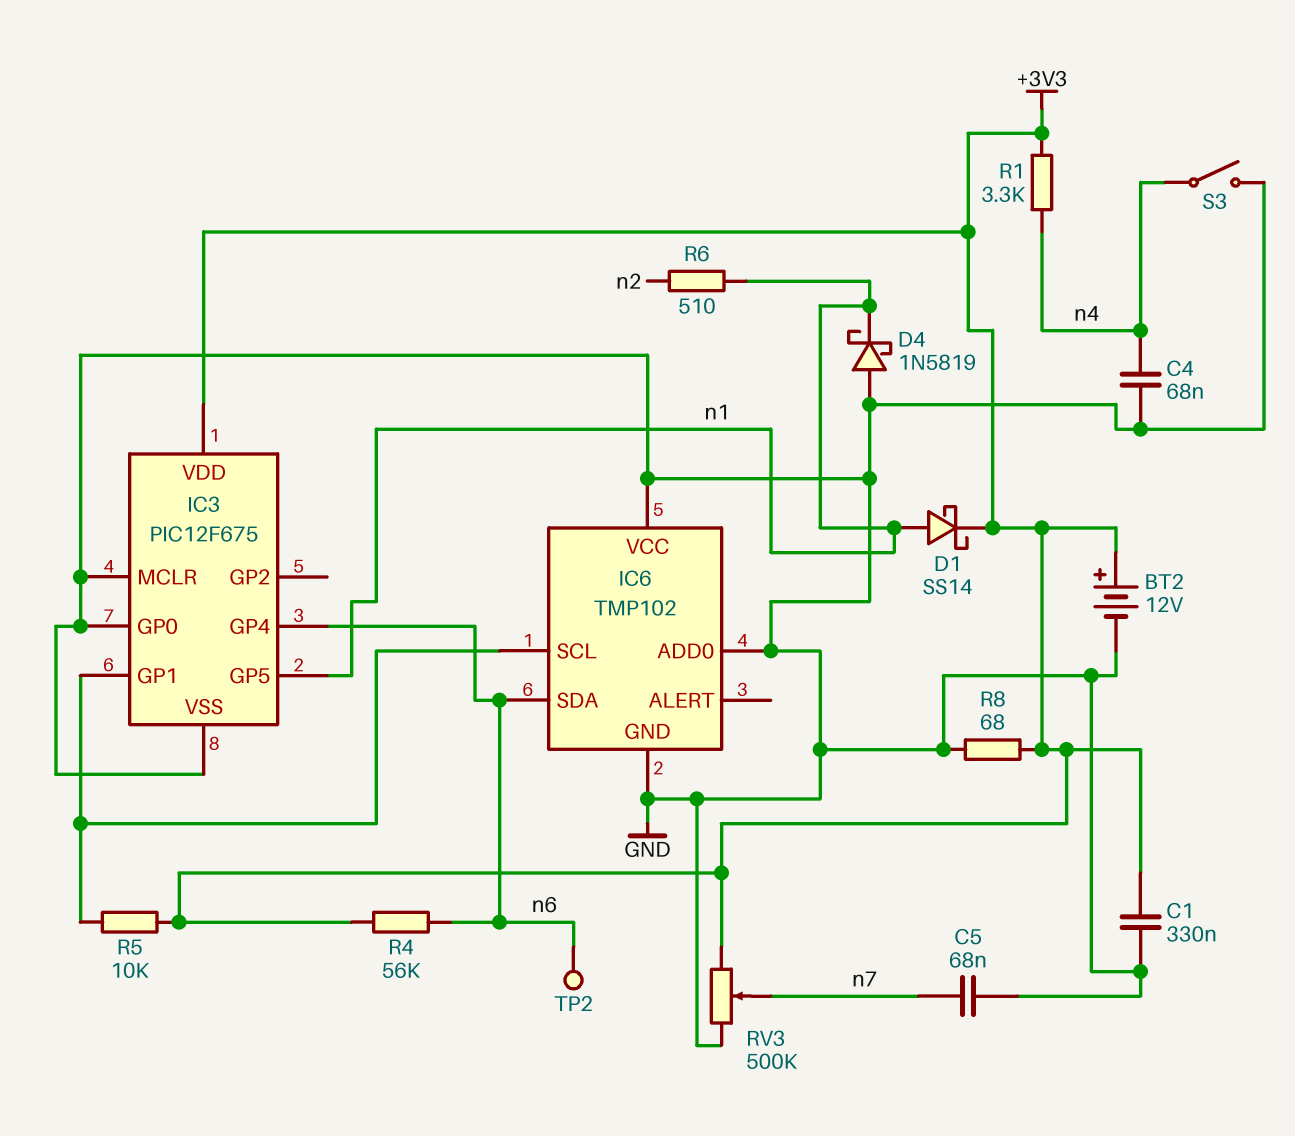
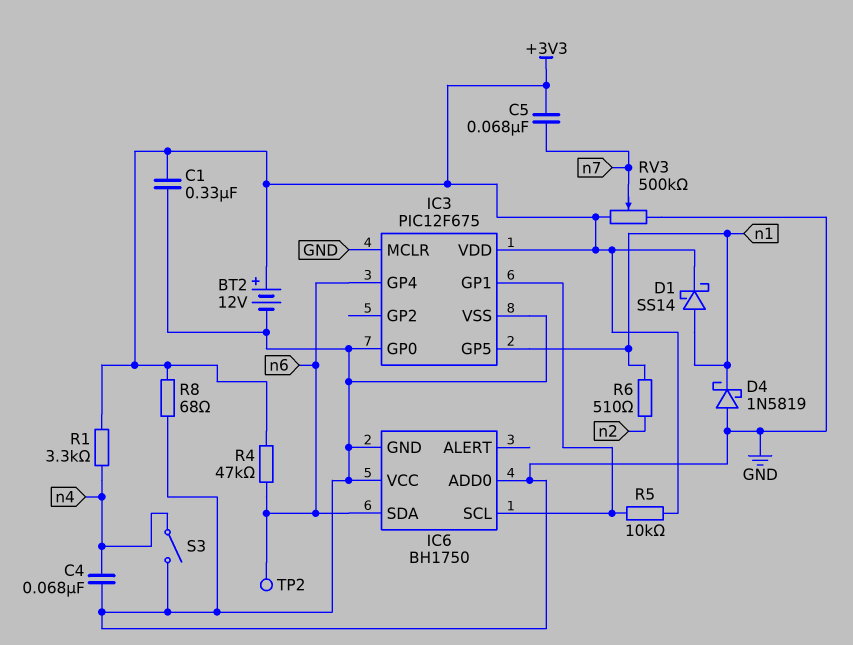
C5: 68nF (GND, n7) -> 68nF (+3V3, n7)
IC6: TMP102 -> BH1750
R4: 56k (+3V3, n6) -> 47k (+3V3, n6)

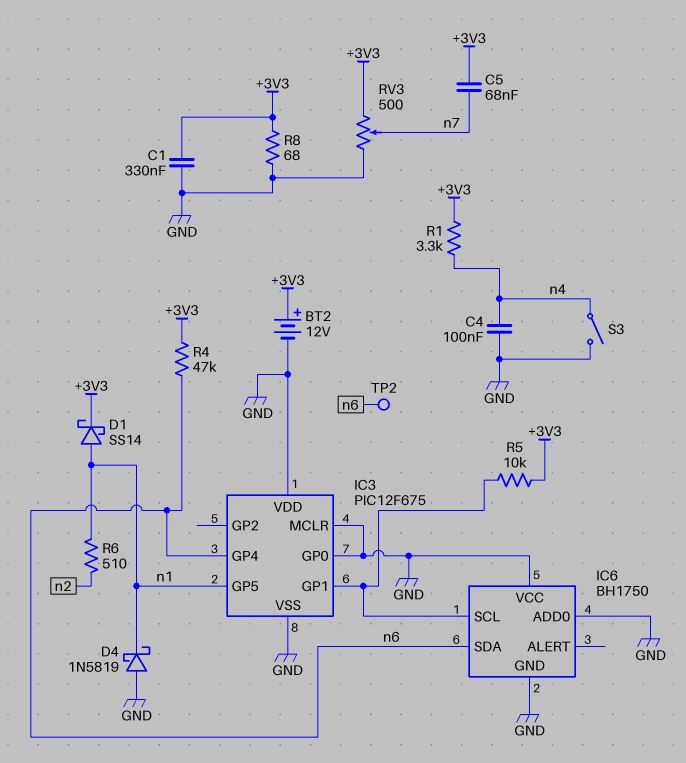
C4: 68nF (GND, n4) -> 100nF (GND, n4)
IC3 pin VDD: +3V3 -> GND
RV3: 500k (+3V3, GND, wiper n7) -> 500 (+3V3, GND, wiper n7)

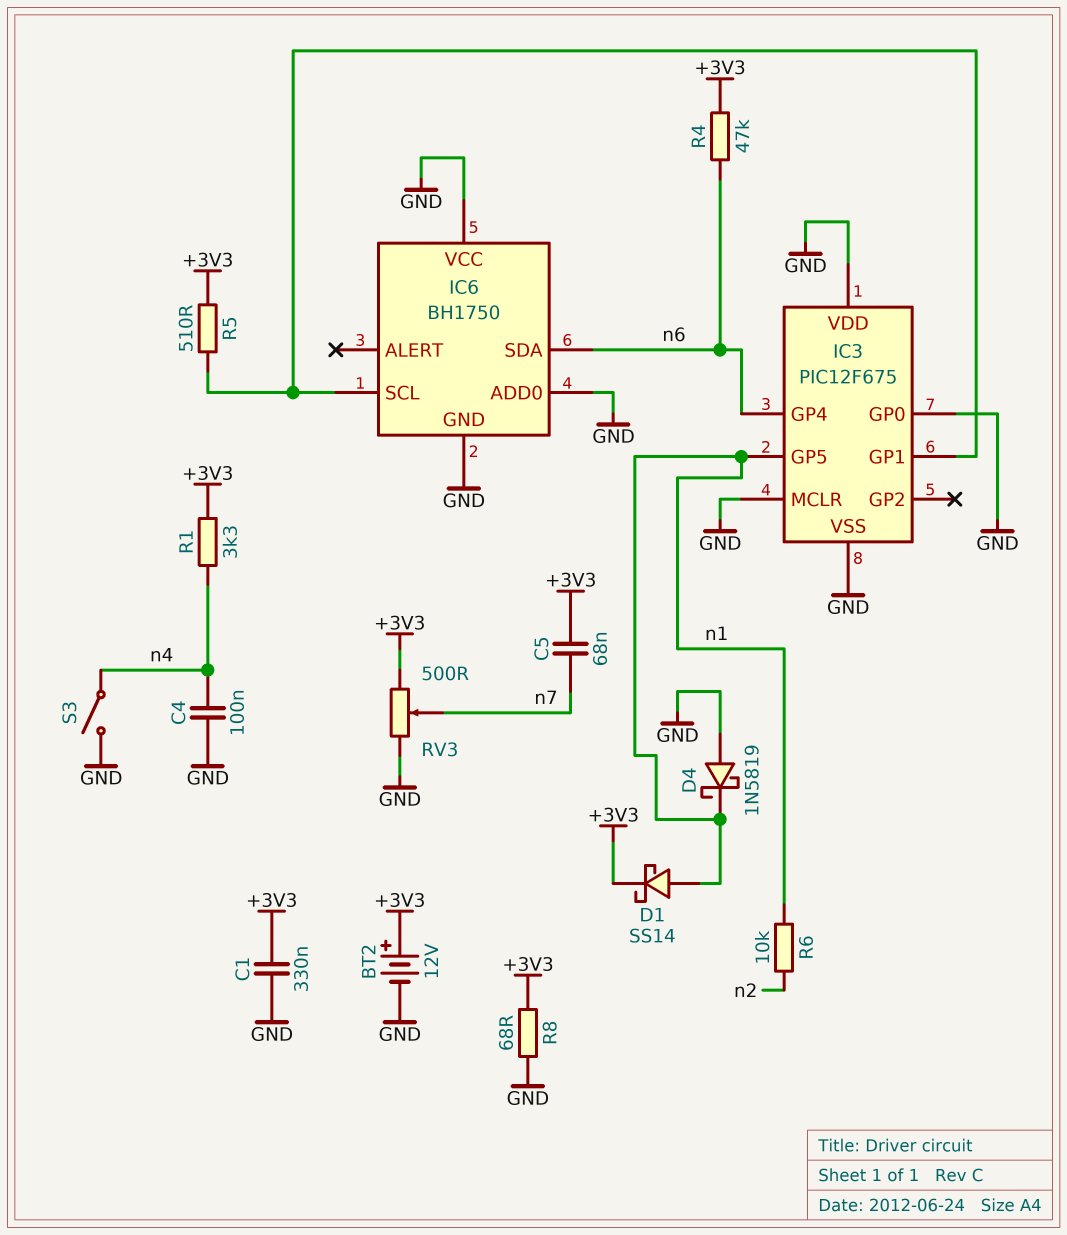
R5: 10k (+3V3, IC3/GP1) -> 510 (+3V3, IC3/GP1)
R6: 510 (n1, n2) -> 10k (n1, n2)
TP2: test point (n6) -> none

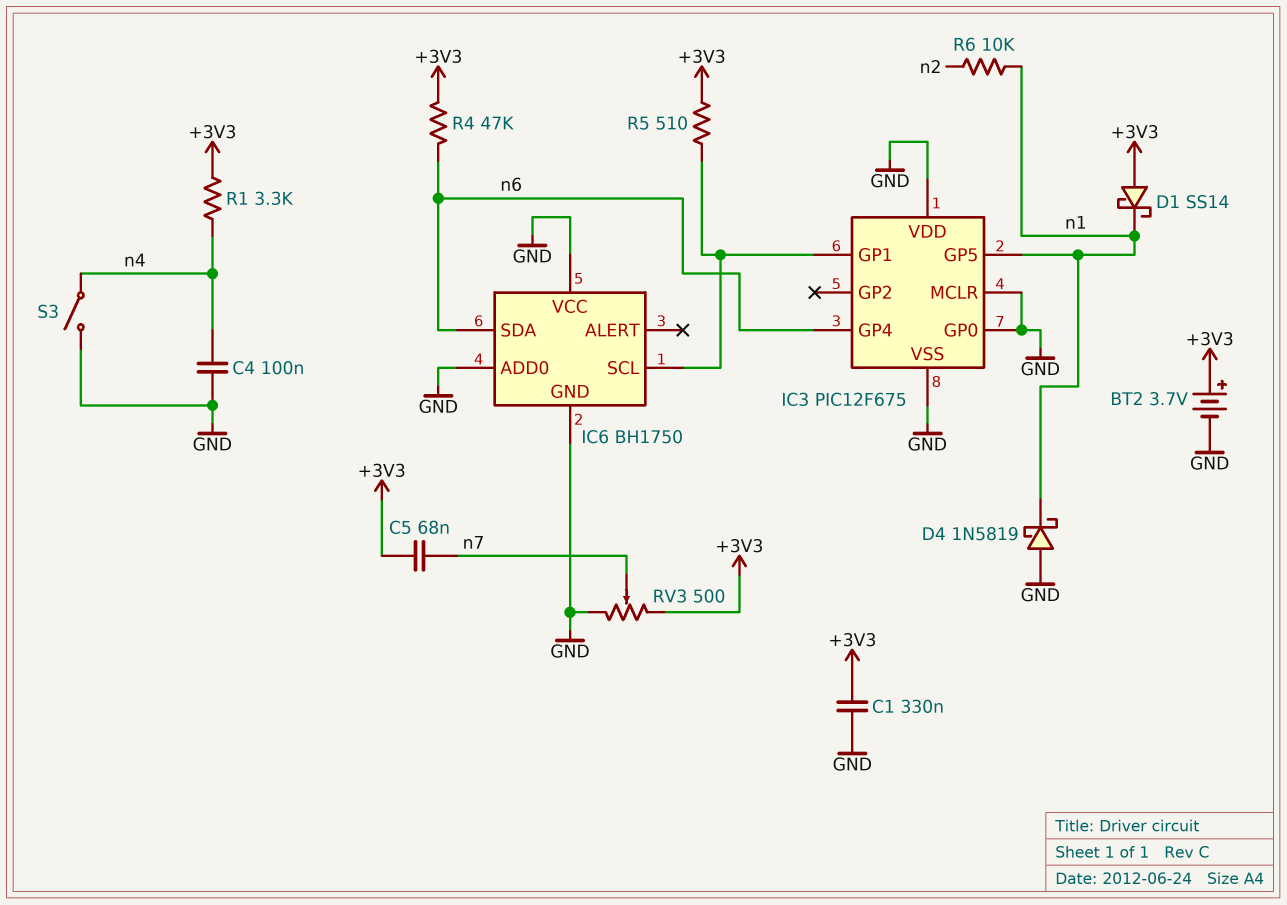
BT2: 12V (plus +3V3, minus GND) -> 3.7V (plus +3V3, minus GND)
D1: schottky SS14 (A n1, K +3V3) -> schottky SS14 (A +3V3, K n1)
R8: 68 (+3V3, GND) -> none

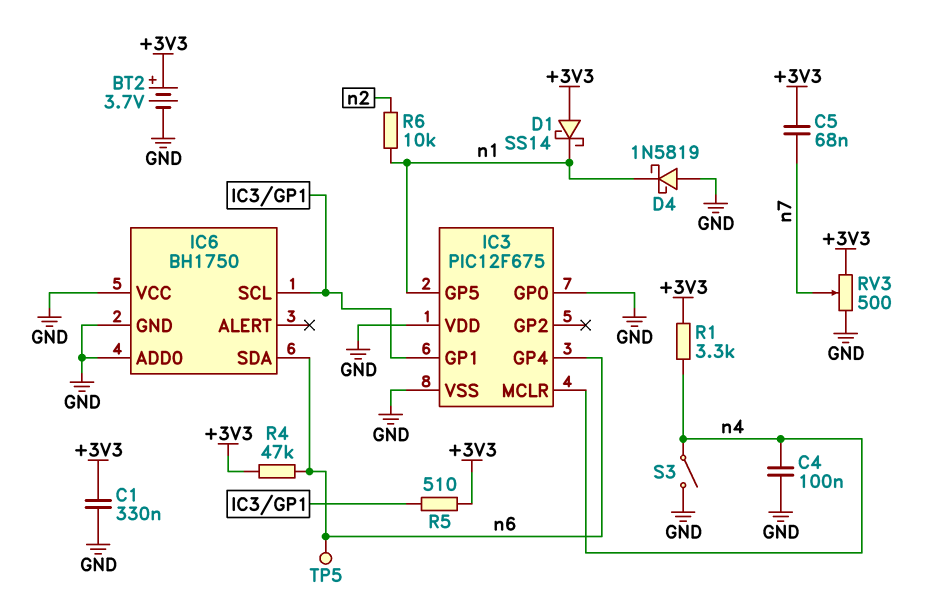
IC3 pin MCLR: GND -> n4
TP5: none -> test point (n6)

